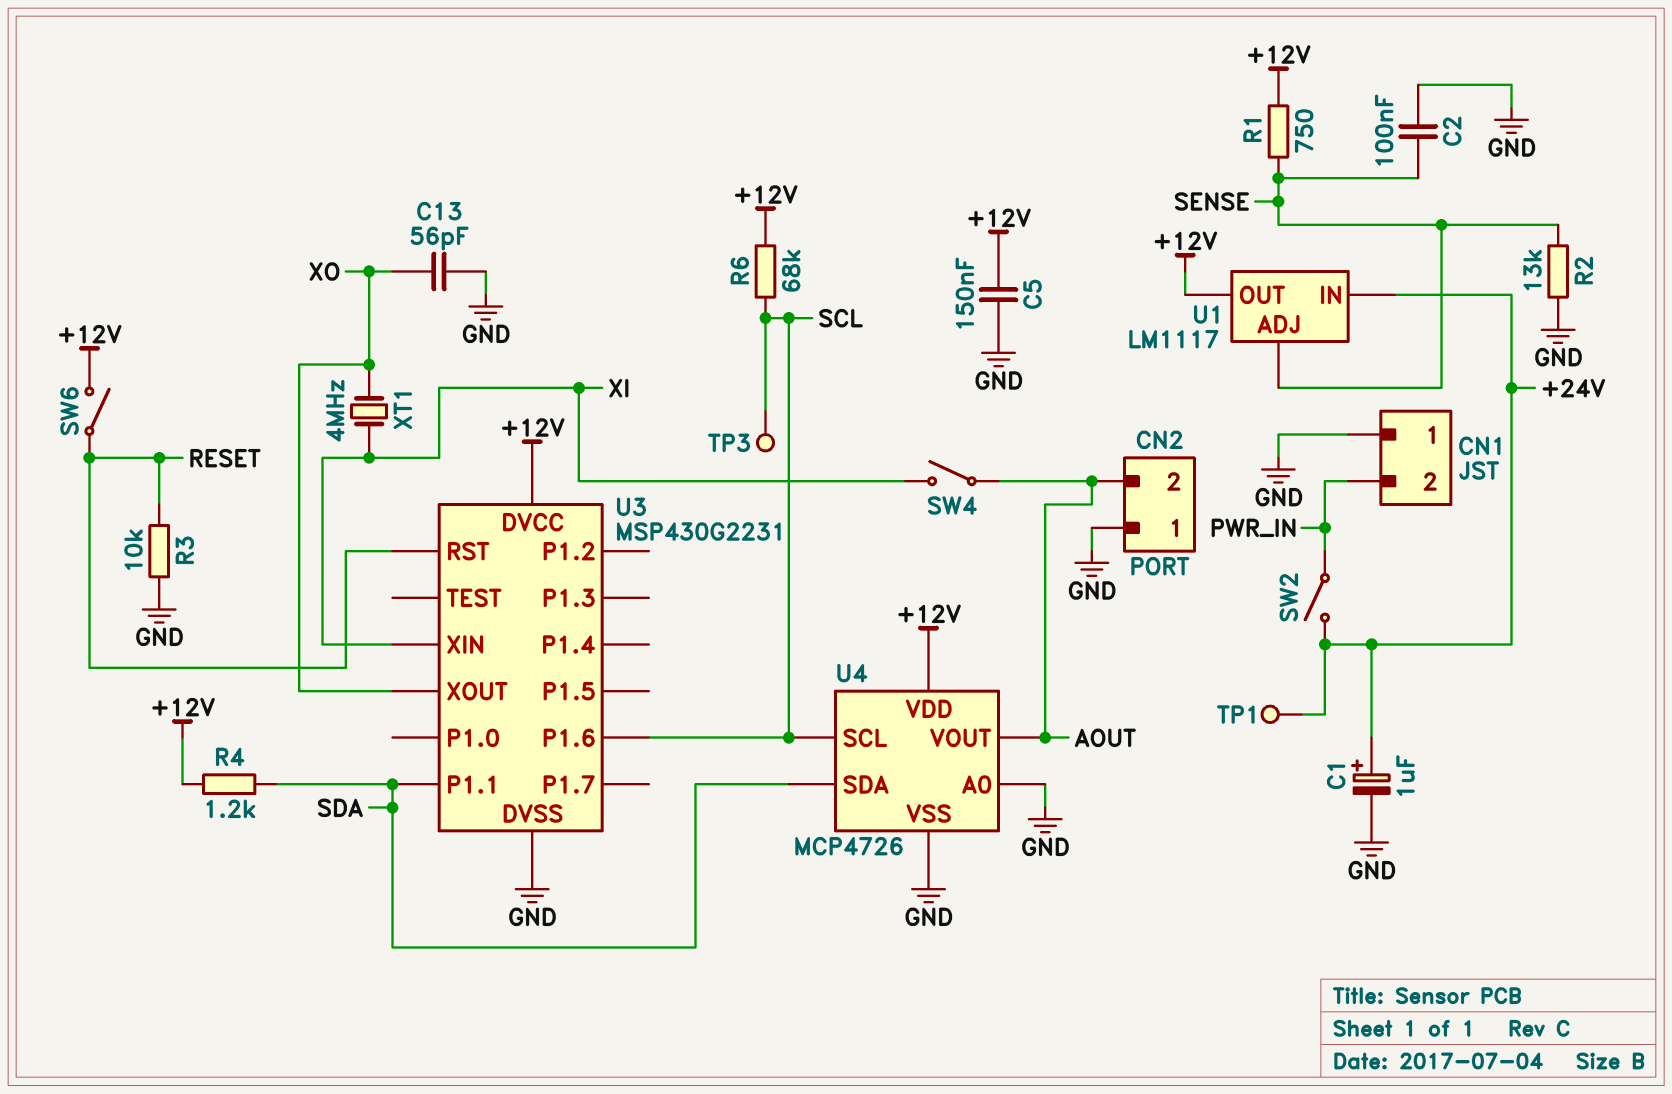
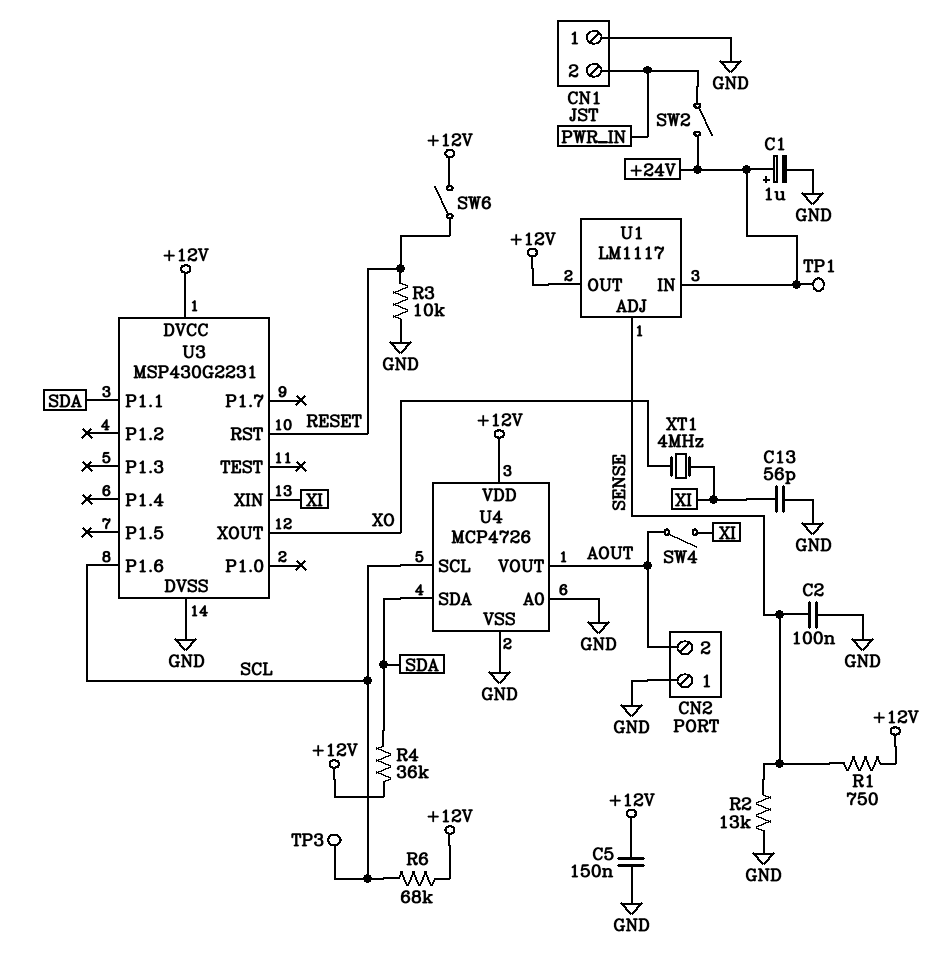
C13: 56pF (GND, XO) -> 56pF (GND, XI)
R4: 1.2k (+12V, SDA) -> 36k (+12V, SDA)

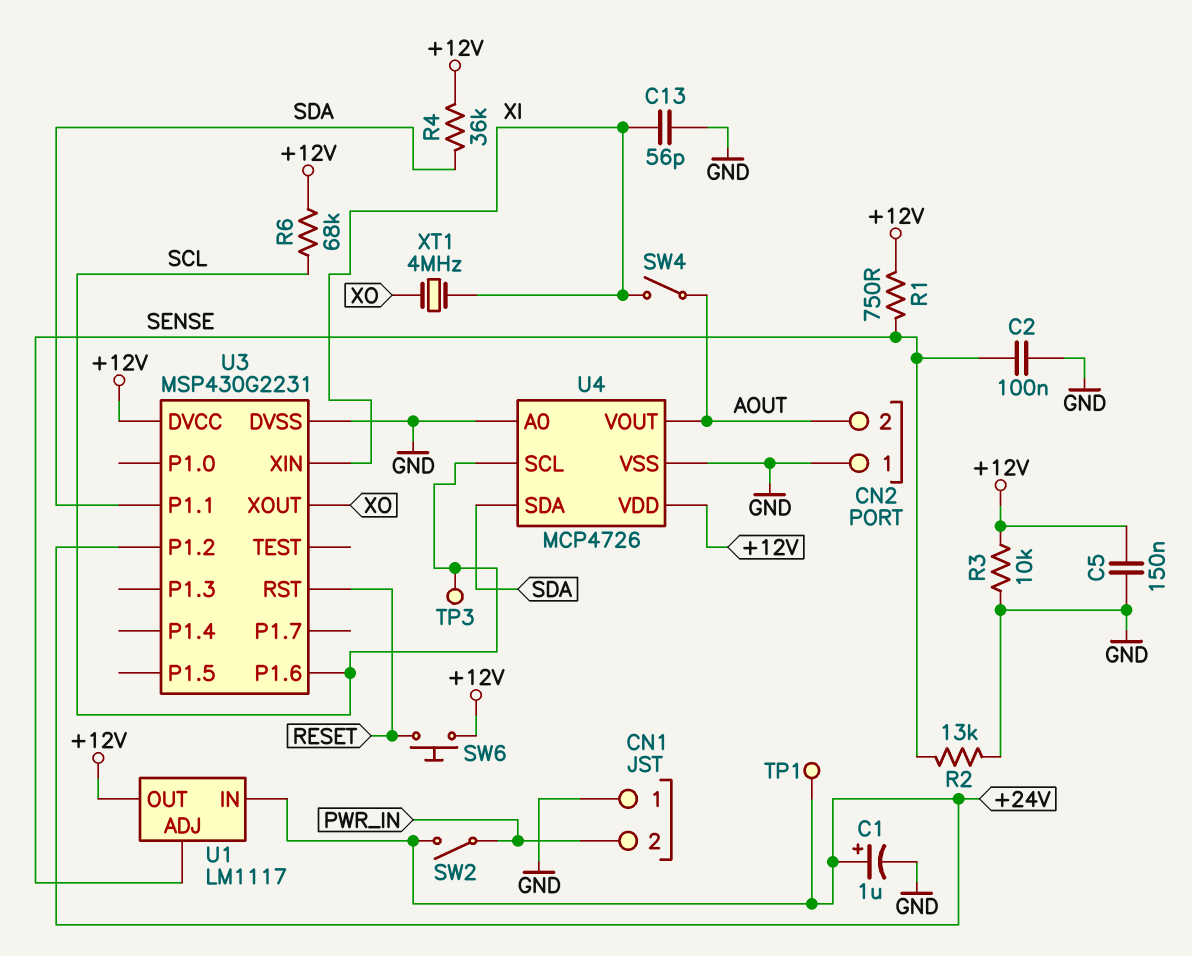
R3: 10k (GND, RESET) -> 10k (+12V, GND)
SW6: switch (+12V, RESET) -> button (+12V, RESET)
U3 pin P1.2: none -> +24V

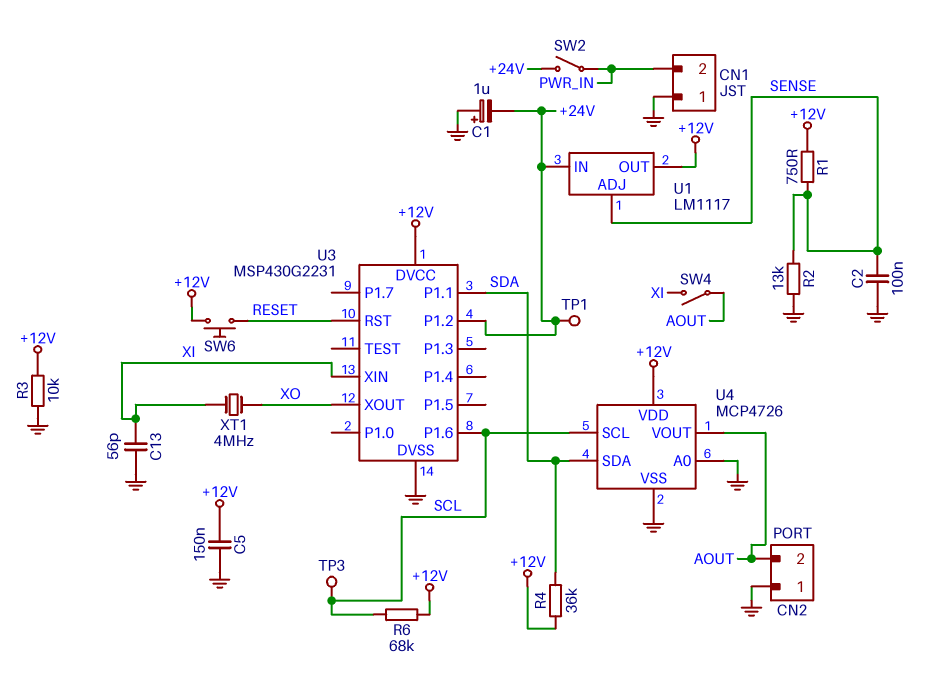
C1: 1uF (plus +24V, minus GND) -> 1uF (plus GND, minus +24V)

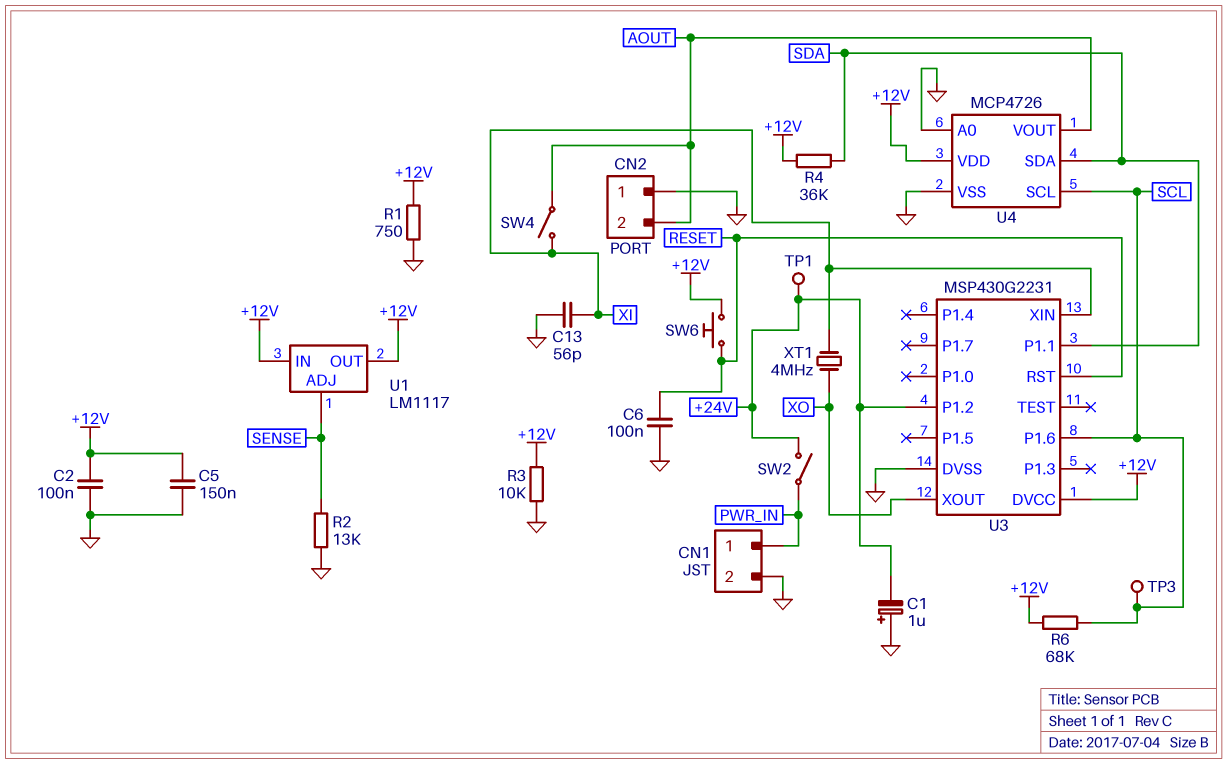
C2: 100nF (GND, SENSE) -> 100nF (+12V, GND)
C6: none -> 100nF (GND, RESET)
CN1 pin 1: GND -> PWR_IN
CN1 pin 2: PWR_IN -> GND
R1: 750 (+12V, SENSE) -> 750 (+12V, GND)
U1 pin IN: +24V -> +12V

